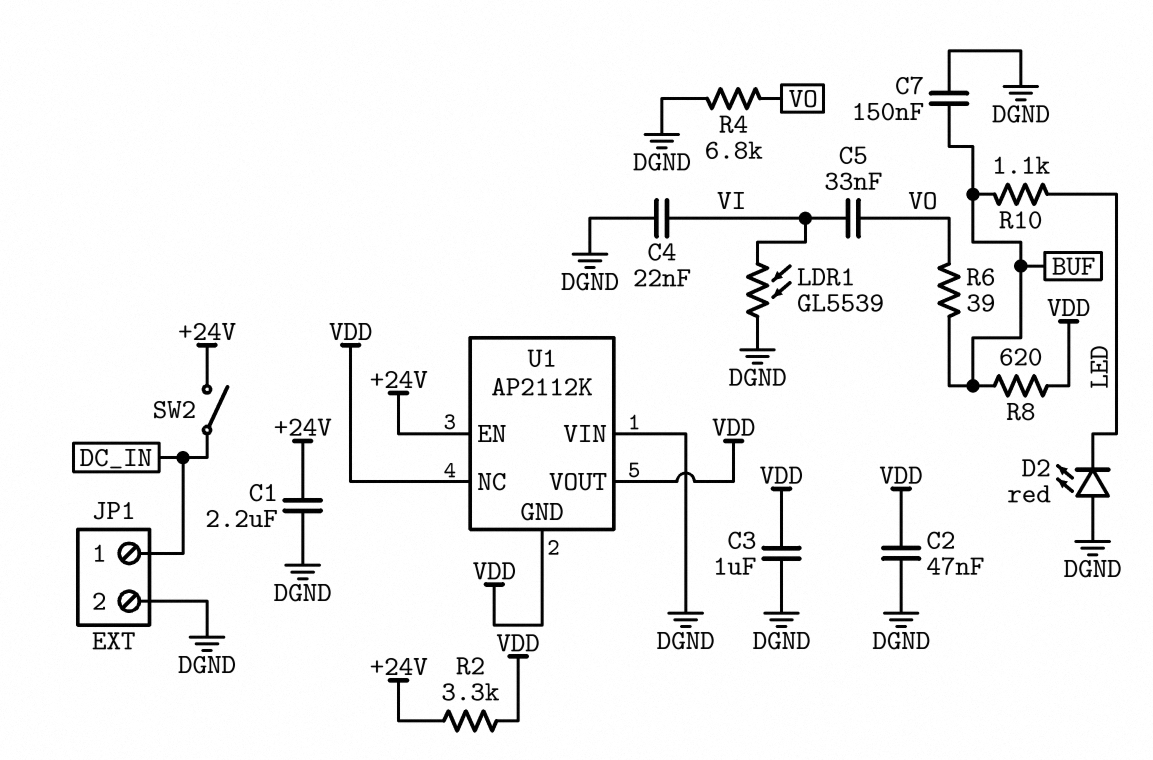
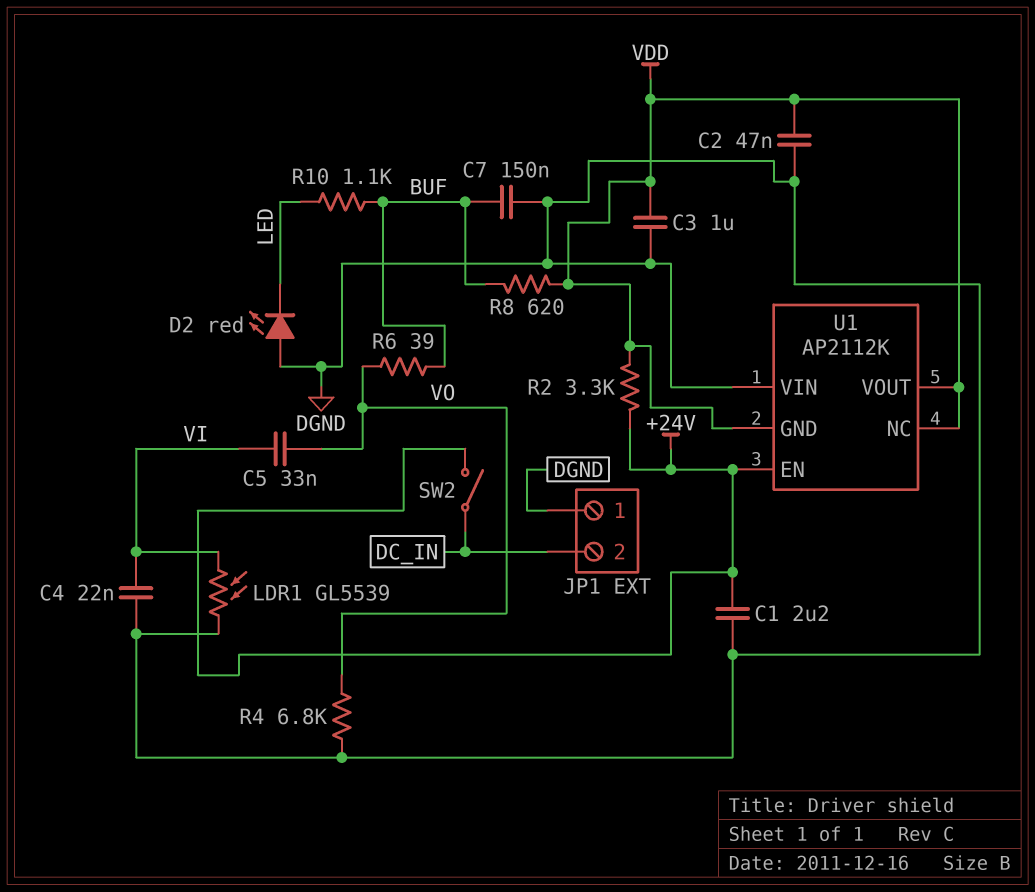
JP1 pin 1: DC_IN -> DGND
JP1 pin 2: DGND -> DC_IN

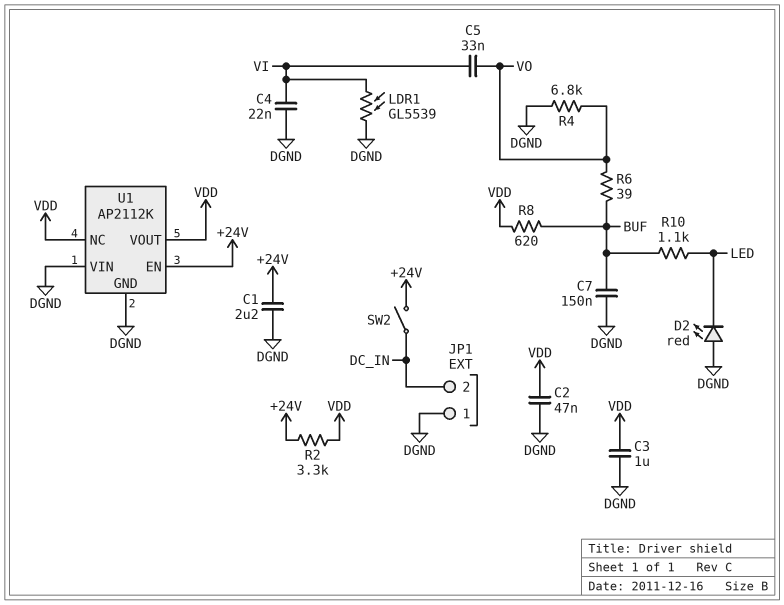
U1 pin GND: VDD -> DGND

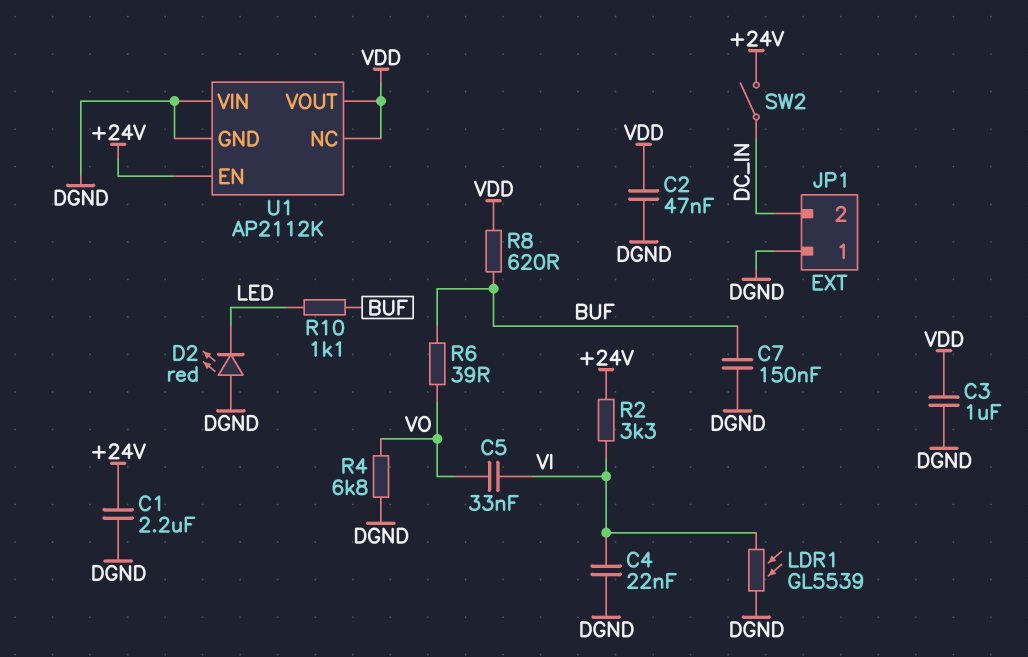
R2: 3.3k (+24V, VDD) -> 3.3k (+24V, VI)

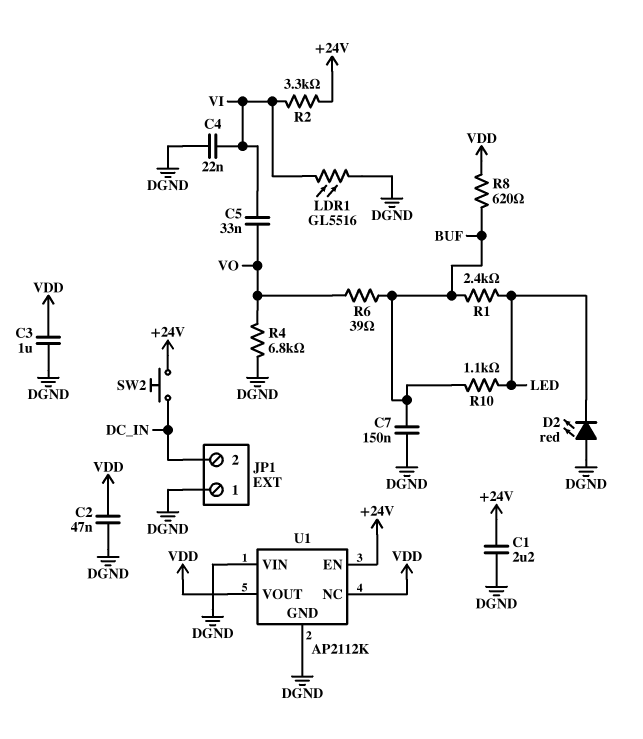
LDR1: GL5539 (DGND, VI) -> GL5516 (DGND, VI)
R1: none -> 2.4k (BUF, LED)
SW2: switch (+24V, DC_IN) -> button (+24V, DC_IN)

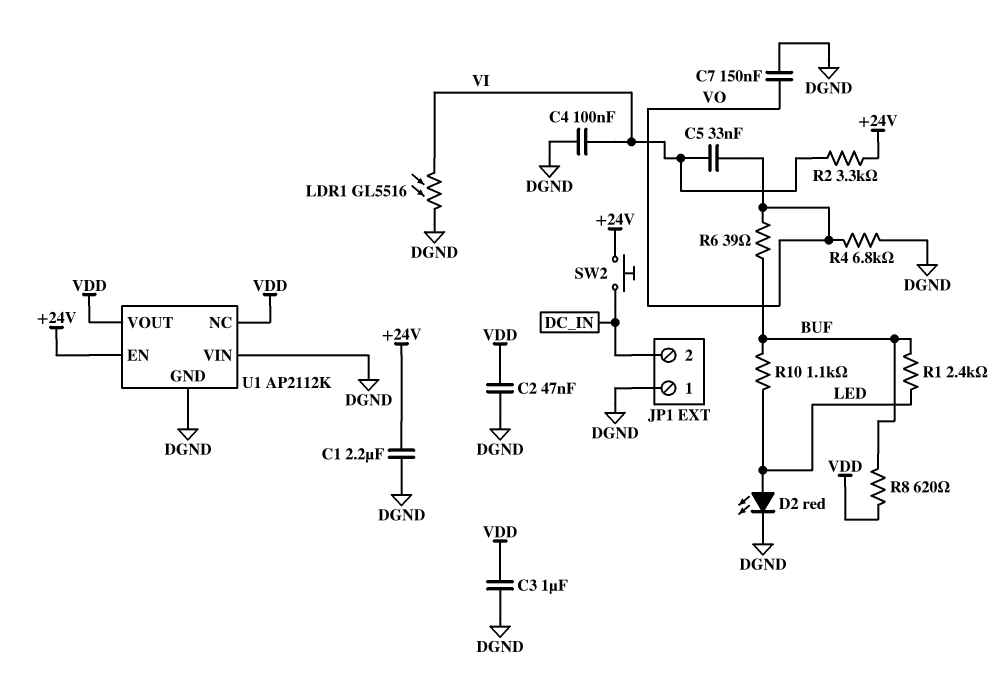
C4: 22nF (DGND, VI) -> 100nF (DGND, VI)
C7: 150nF (BUF, DGND) -> 150nF (DGND, VO)
D2: LED red (A DGND, K LED) -> LED red (A LED, K DGND)

